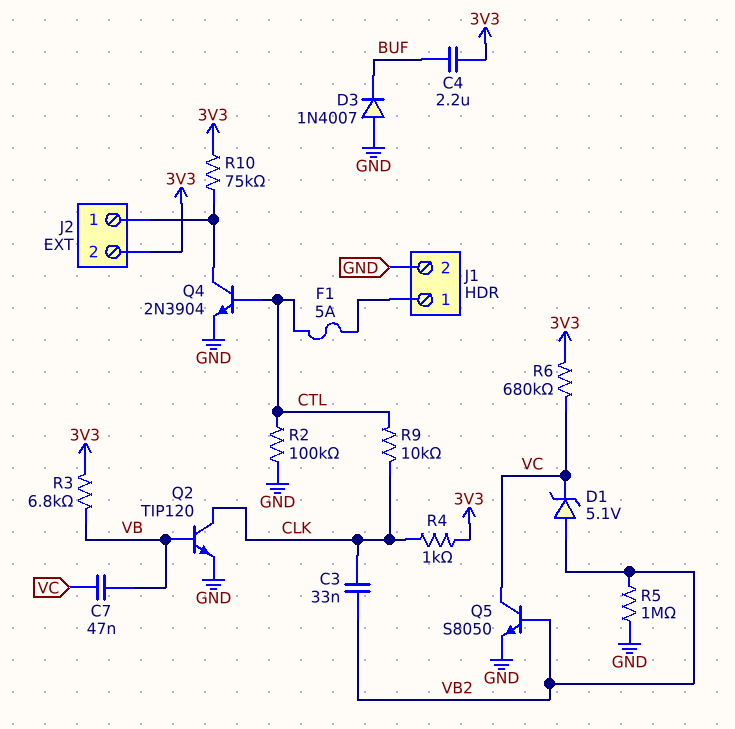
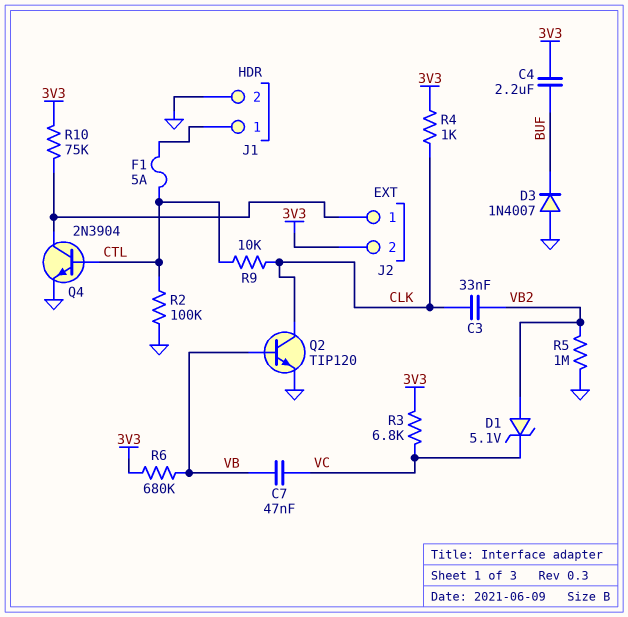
Q5: NPN S8050 (B VB2, C VC, E GND) -> none
R3: 6.8k (3V3, VB) -> 6.8k (3V3, VC)
R6: 680k (3V3, VC) -> 680k (3V3, VB)

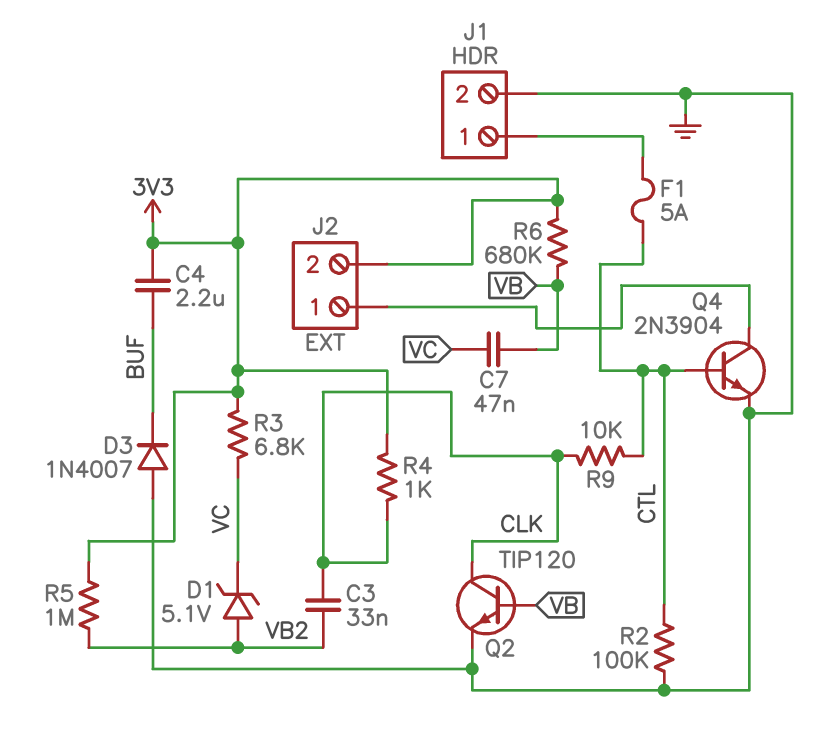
R5: 1M (GND, VB2) -> 1M (3V3, VB2)
R10: 75k (3V3, J2/1) -> none

